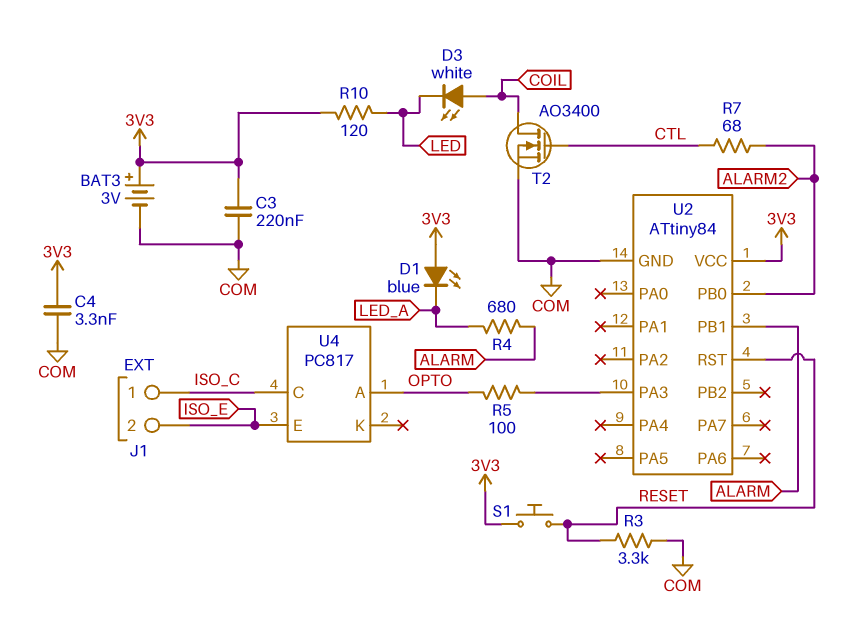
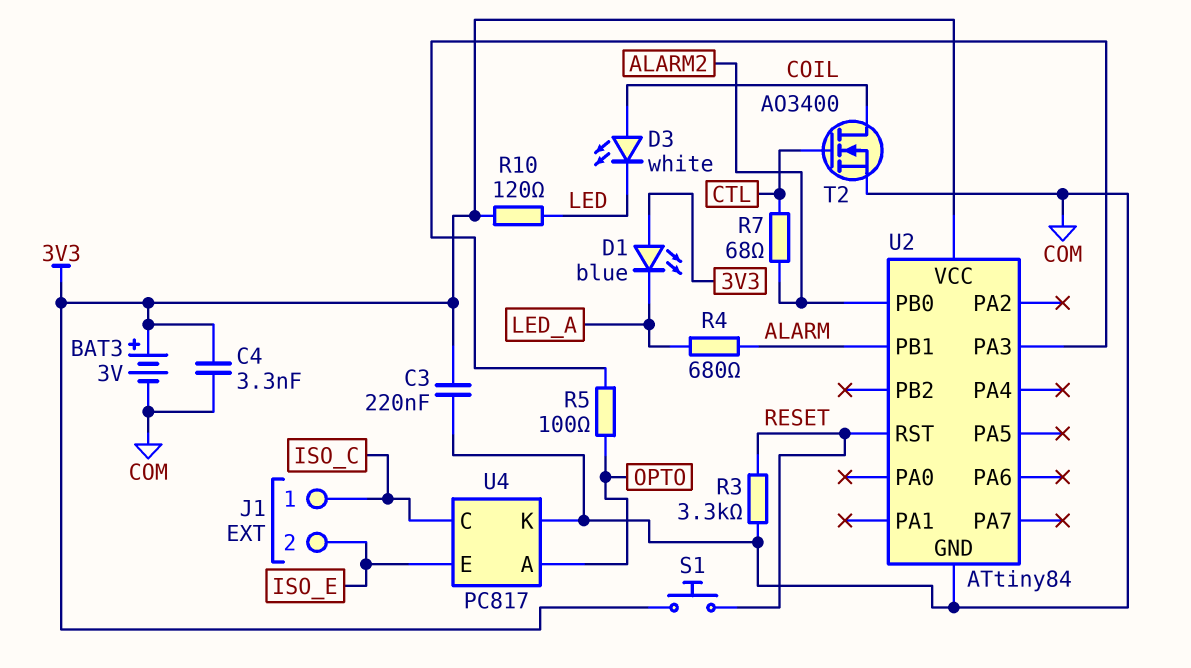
U4 pin K: none -> COM

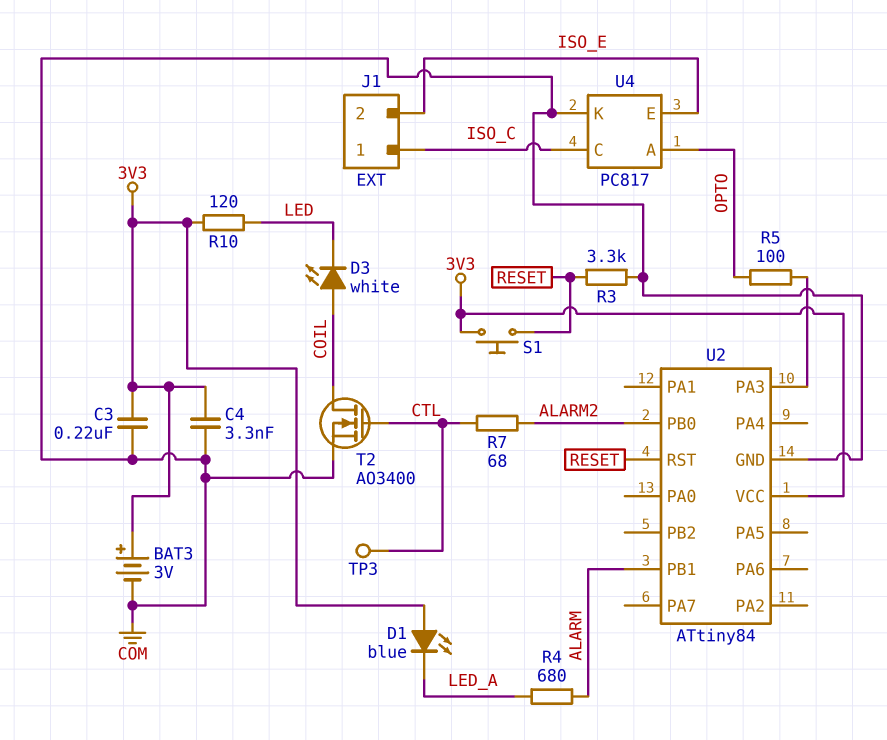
TP3: none -> test point (CTL)

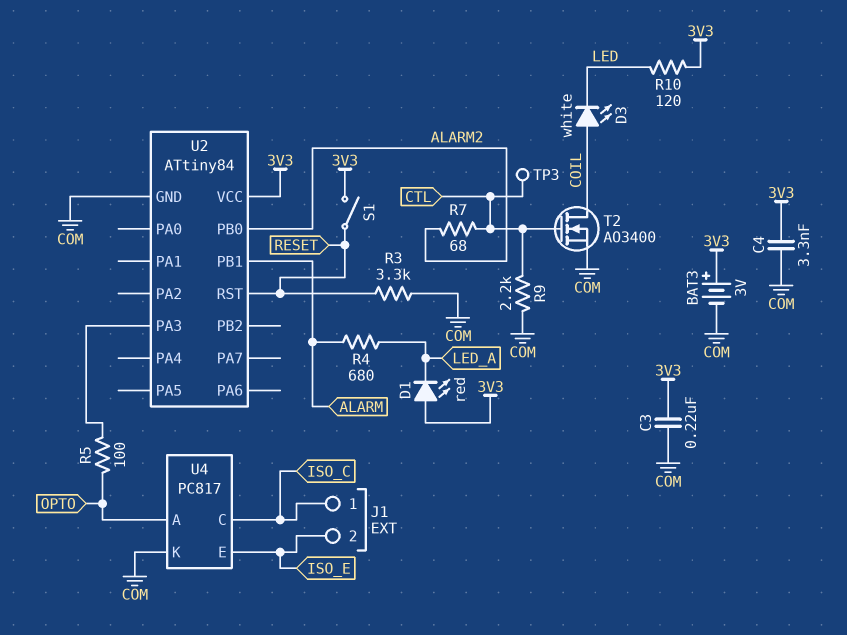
D1: LED blue (A 3V3, K LED_A) -> LED red (A 3V3, K LED_A)
R9: none -> 2.2k (COM, CTL)
S1: button (3V3, RESET) -> switch (3V3, RESET)

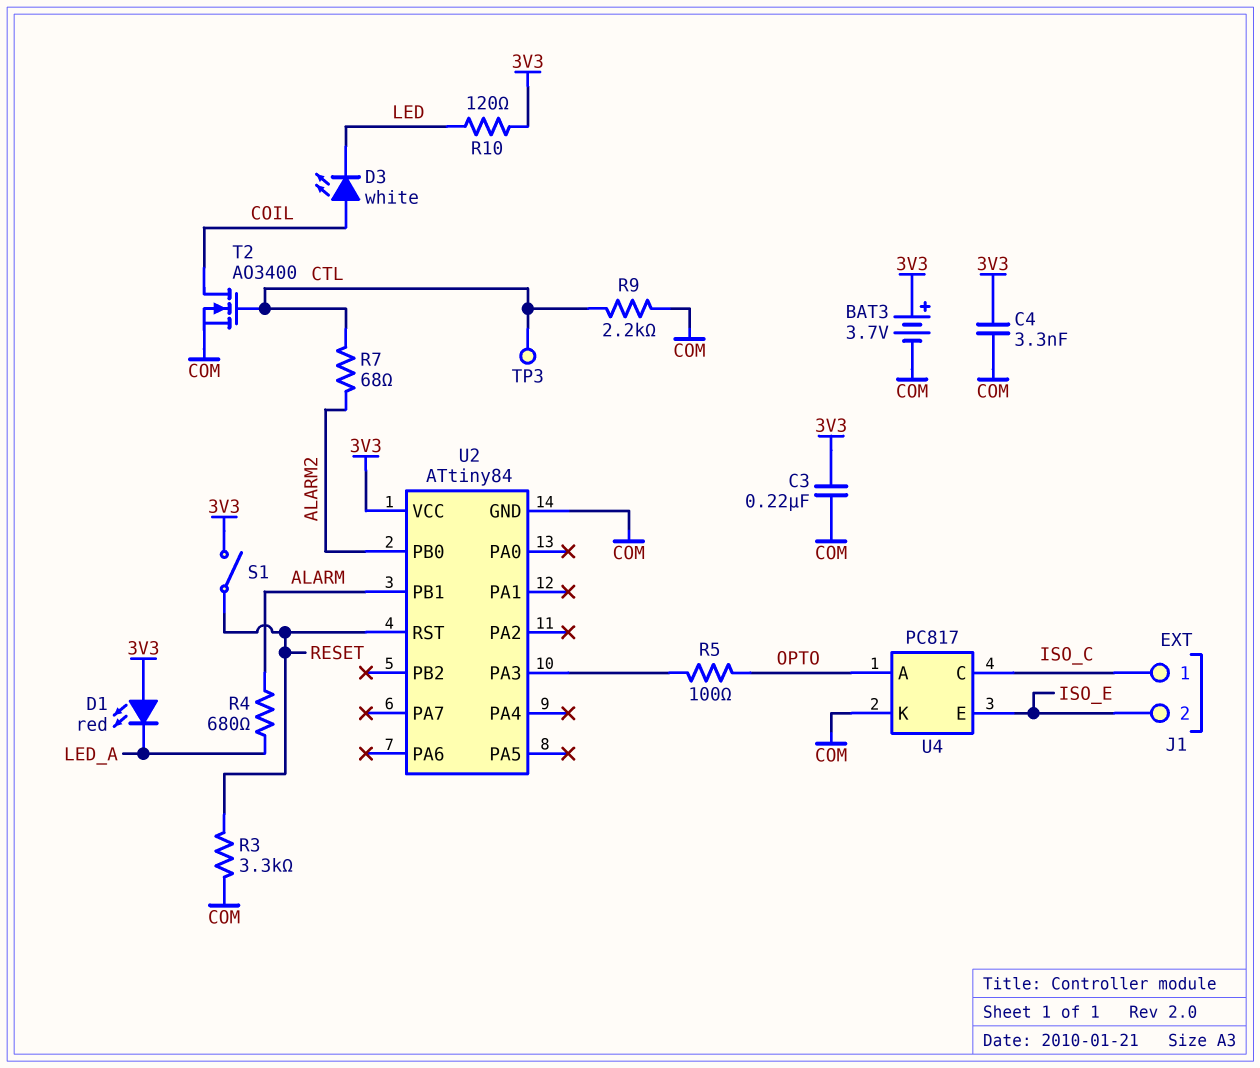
BAT3: 3V (plus 3V3, minus COM) -> 3.7V (plus 3V3, minus COM)

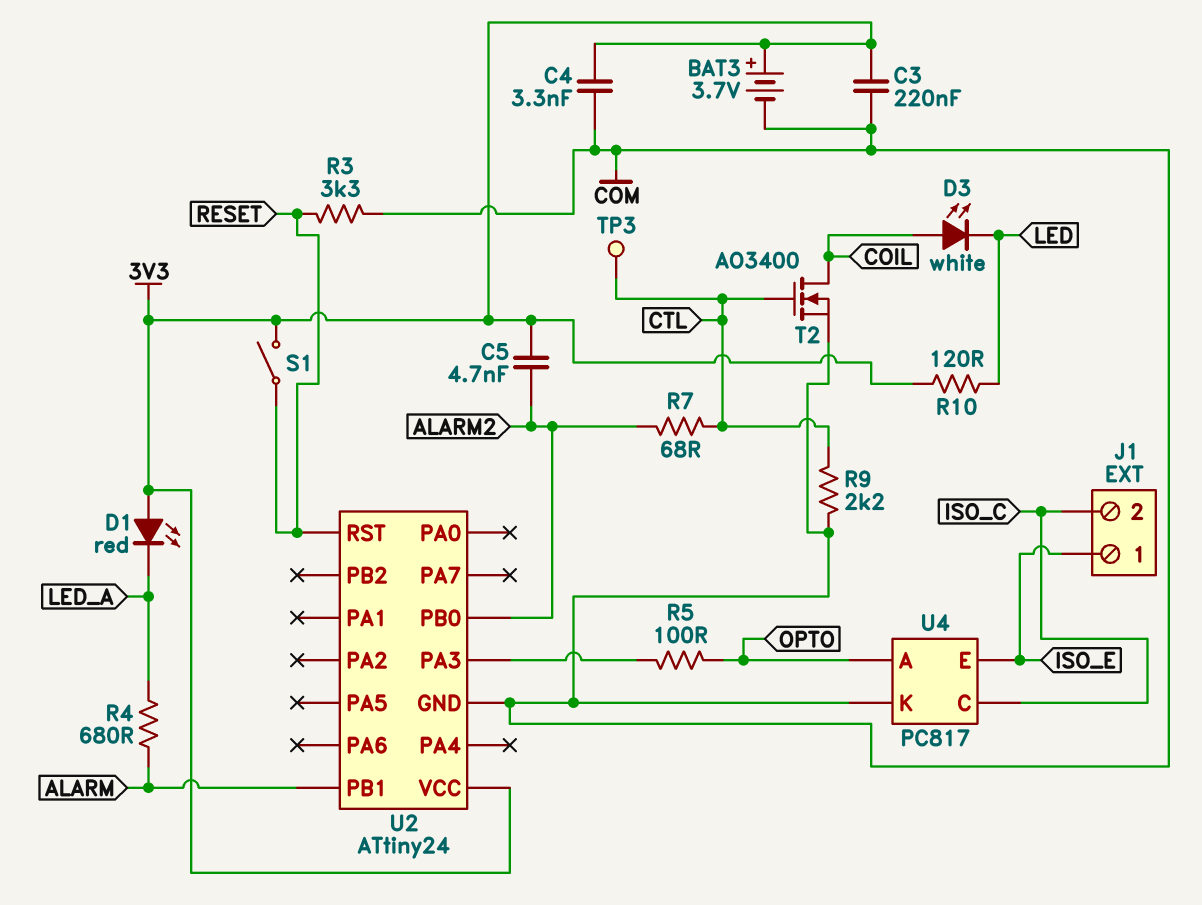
C5: none -> 4.7nF (3V3, ALARM2)
J1 pin 1: ISO_C -> ISO_E
J1 pin 2: ISO_E -> ISO_C
U2: ATtiny84 -> ATtiny24

